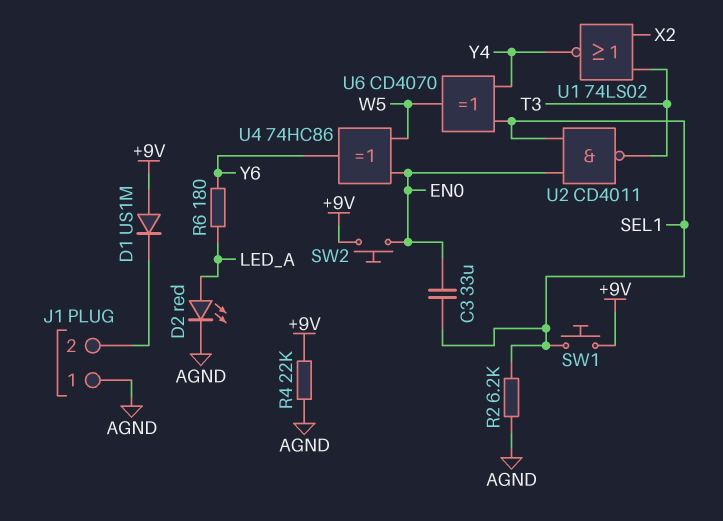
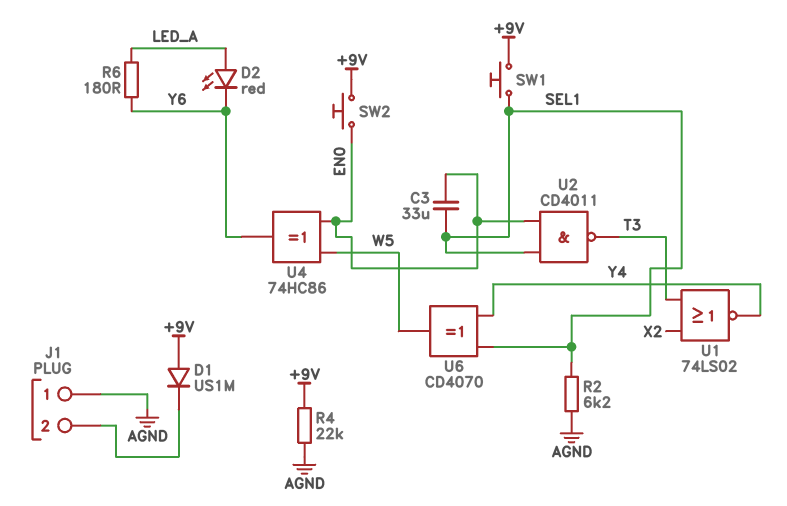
D2: LED red (A LED_A, K AGND) -> LED red (A LED_A, K Y6)

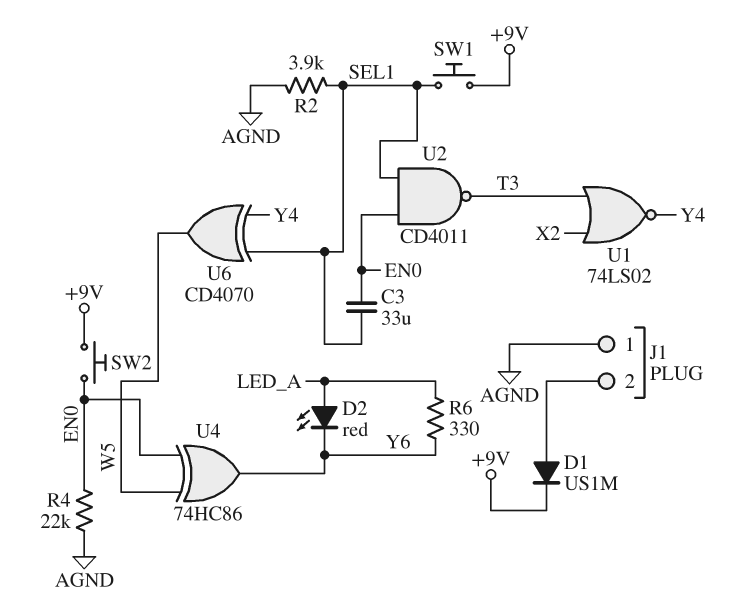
D1: diode US1M (A +9V, K J1/2) -> diode US1M (A J1/2, K +9V)
R2: 6.2k (AGND, SEL1) -> 3.9k (AGND, SEL1)
R4: 22k (+9V, AGND) -> 22k (AGND, EN0)
R6: 180 (LED_A, Y6) -> 330 (LED_A, Y6)

